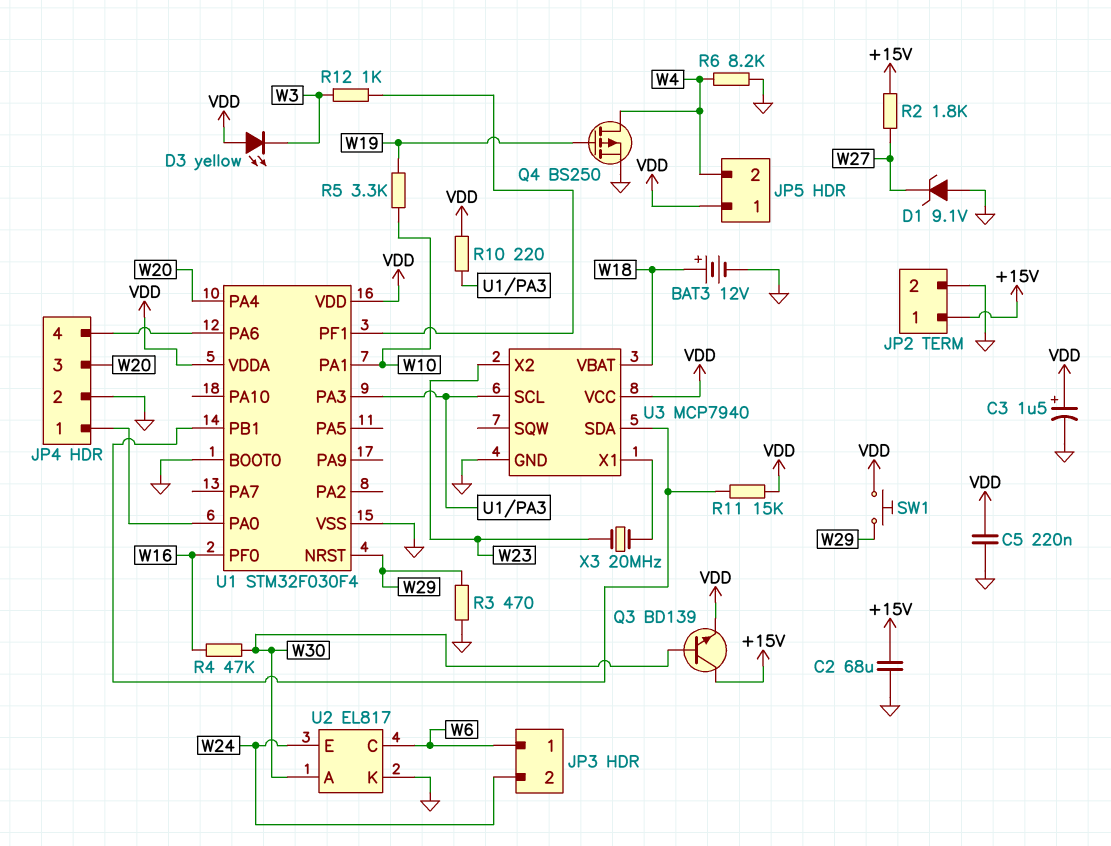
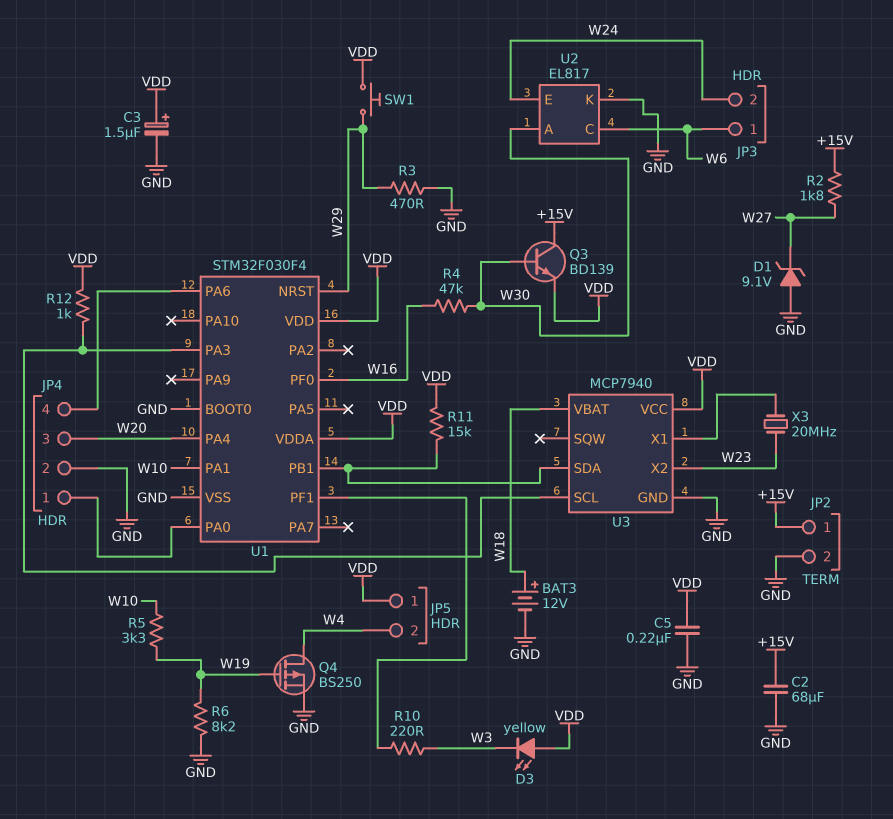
R6: 8.2k (GND, W4) -> 8.2k (GND, W19)
R10: 220 (U1/PA3, VDD) -> 220 (U1/PF1, W3)
R12: 1k (U1/PF1, W3) -> 1k (U1/PA3, VDD)

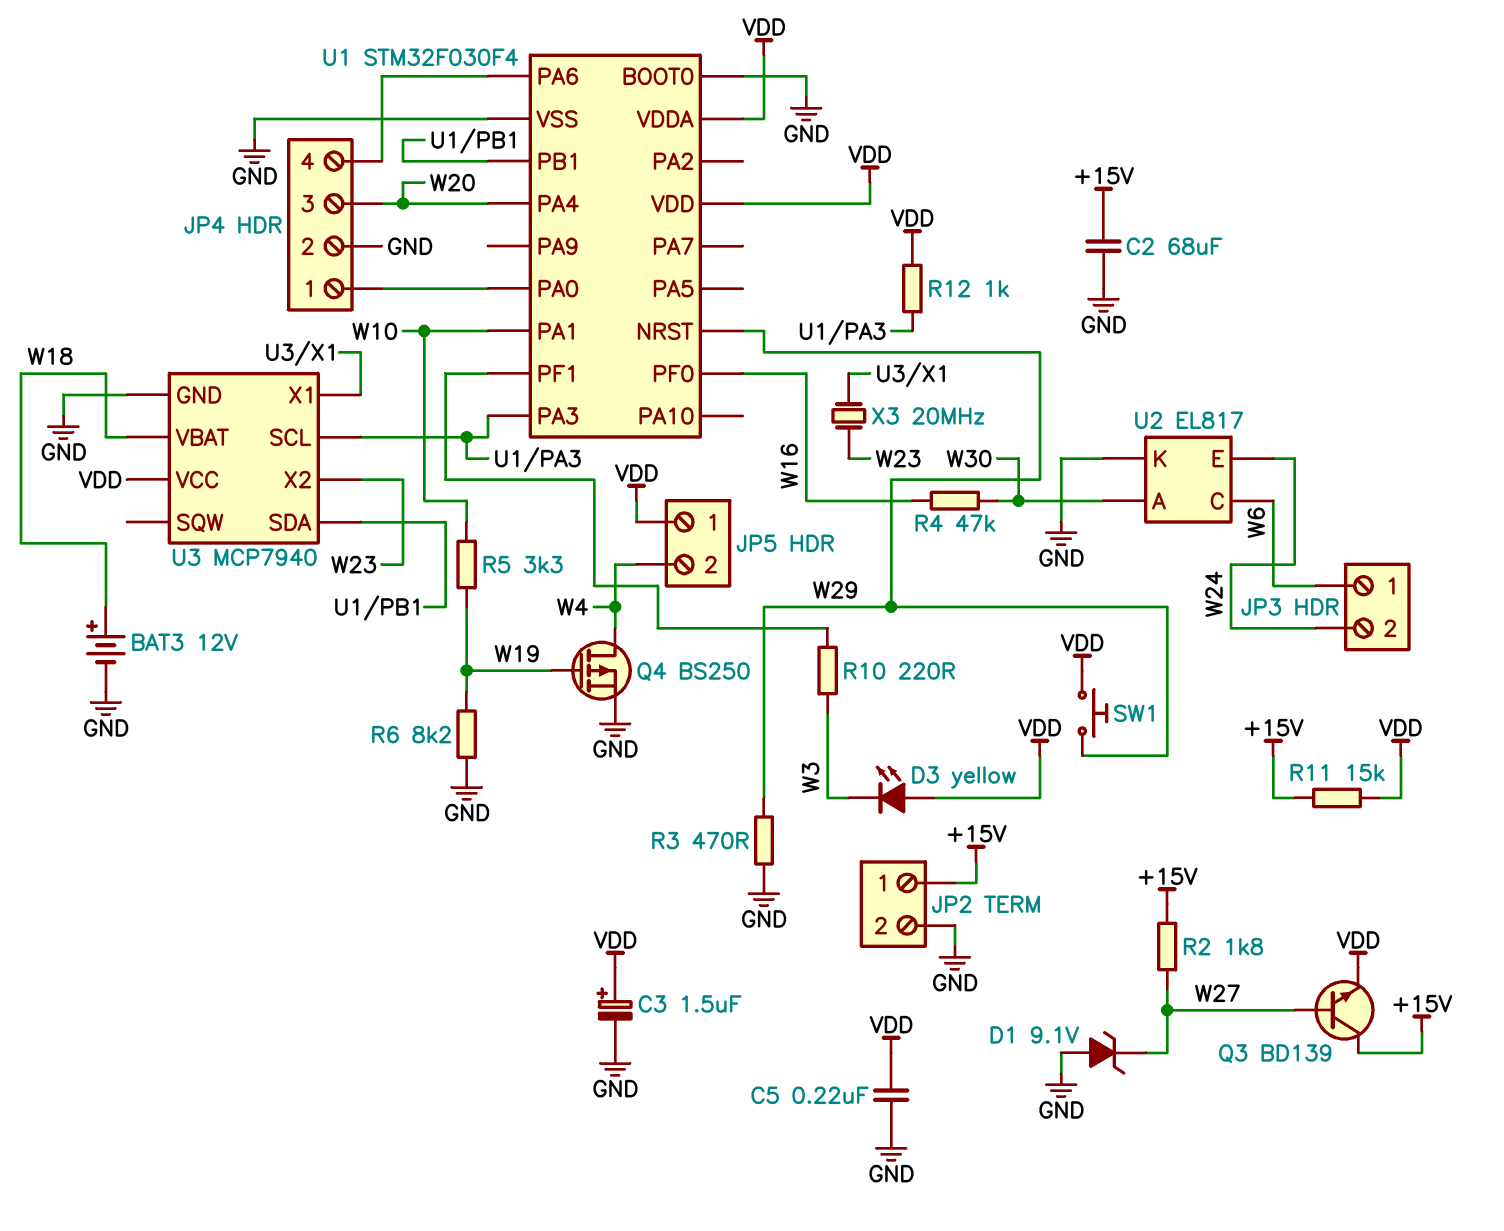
Q3: NPN BD139 (B W30, C +15V, E VDD) -> NPN BD139 (B W27, C +15V, E VDD)
R11: 15k (U1/PB1, VDD) -> 15k (+15V, VDD)

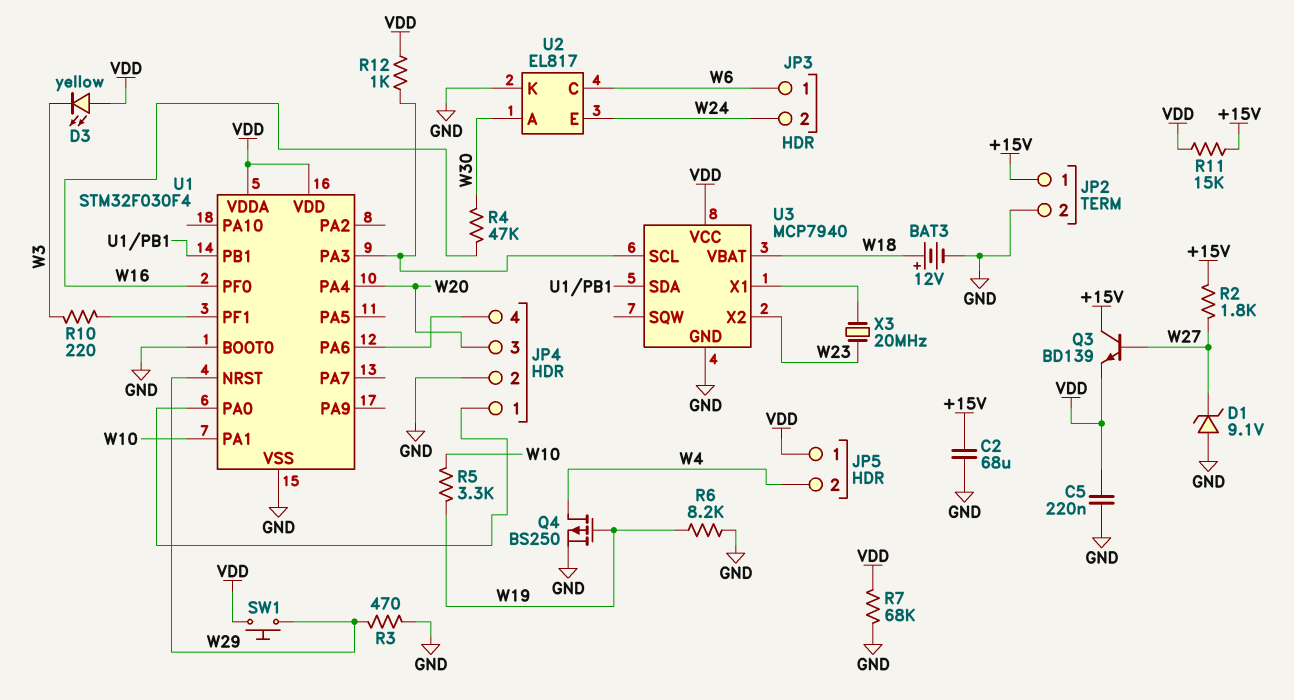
C3: 1.5uF (plus VDD, minus GND) -> none
R7: none -> 68k (GND, VDD)

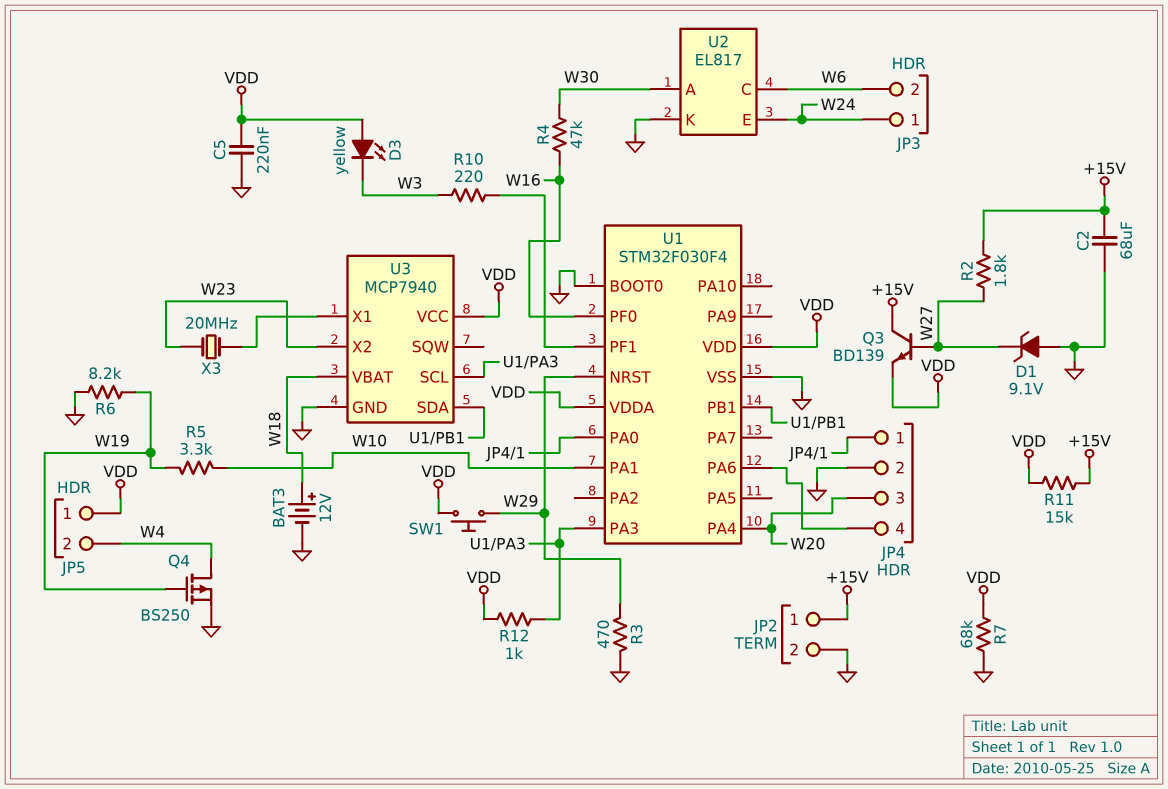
JP3 pin 1: W6 -> W24
JP3 pin 2: W24 -> W6

